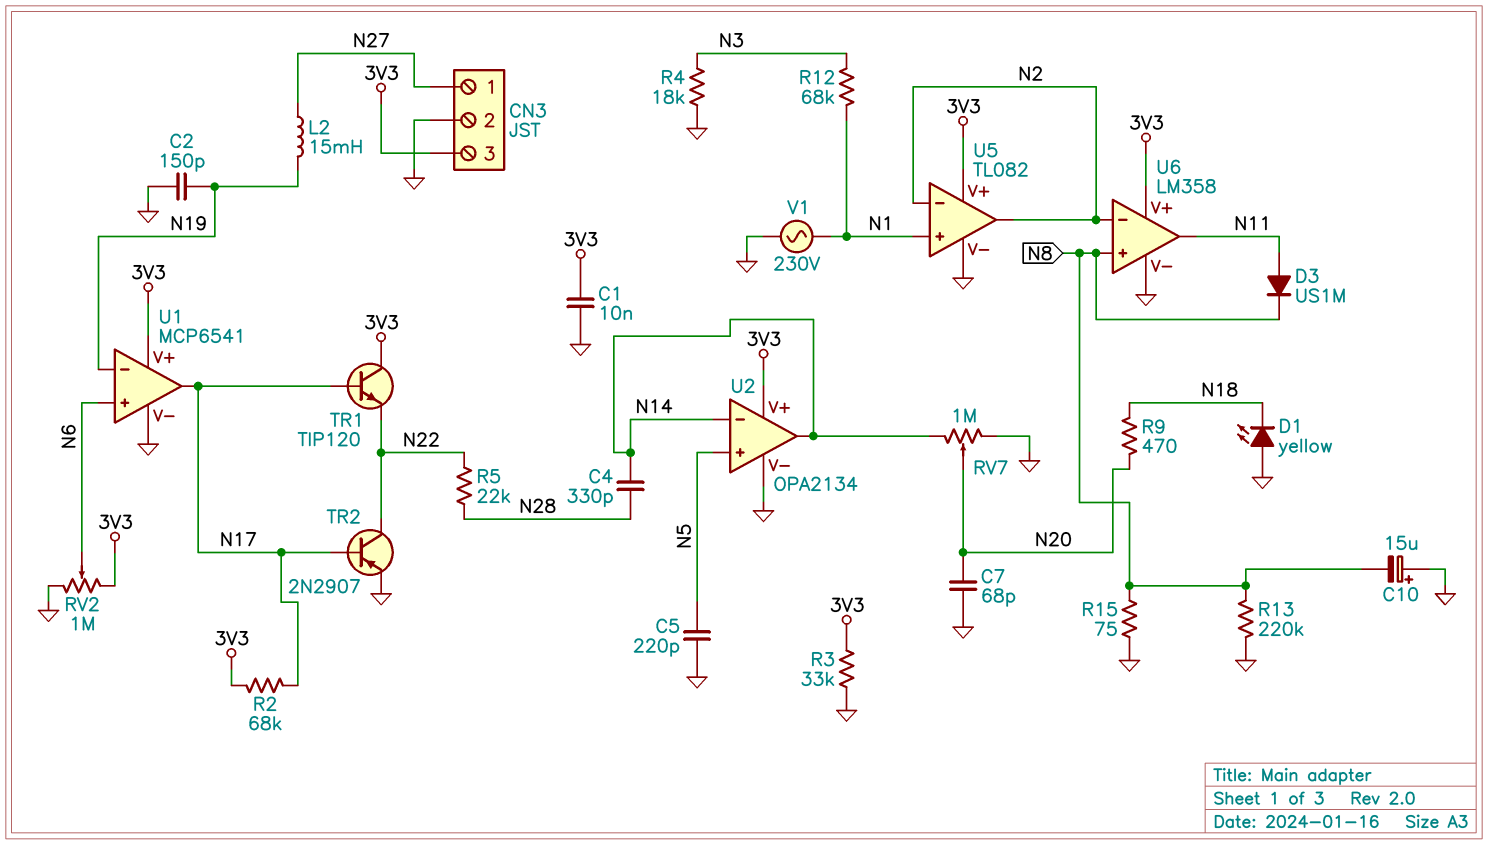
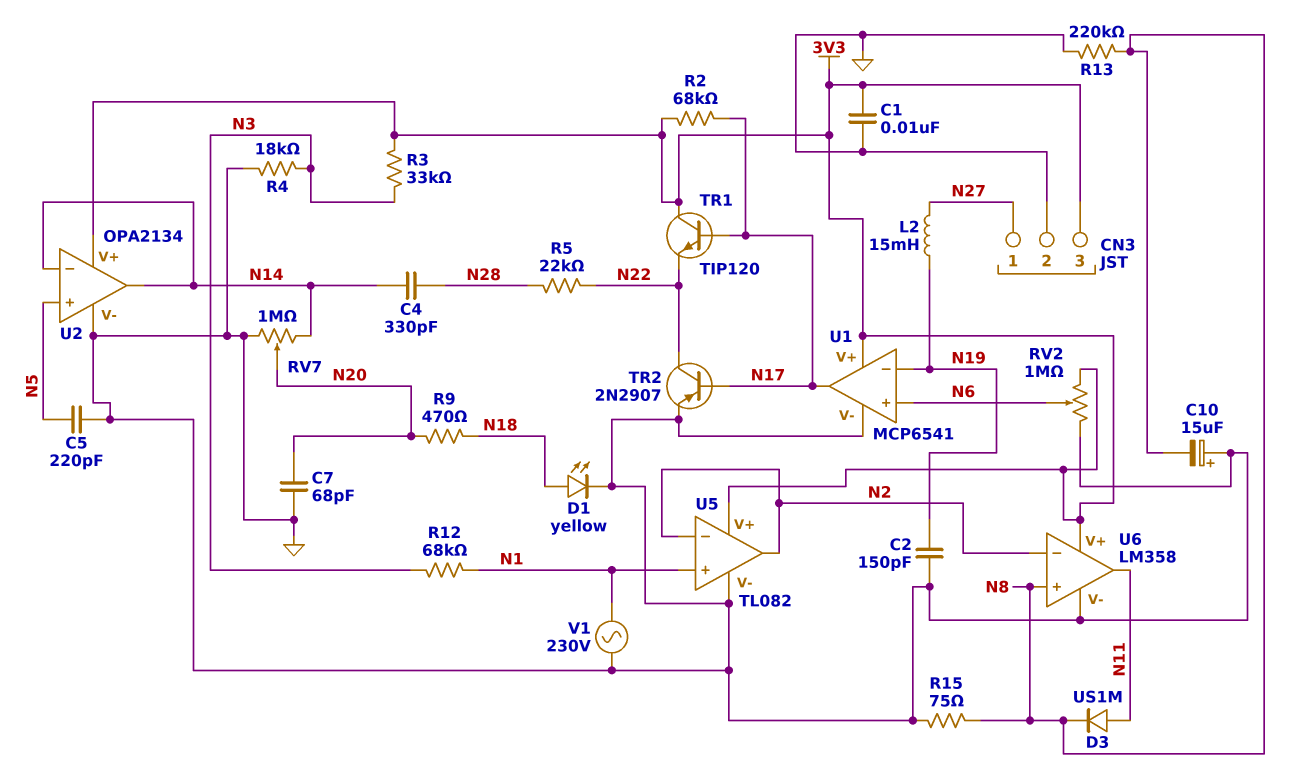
D1: LED yellow (A GND, K N18) -> LED yellow (A N18, K GND)
R3: 33k (3V3, GND) -> 33k (3V3, N3)

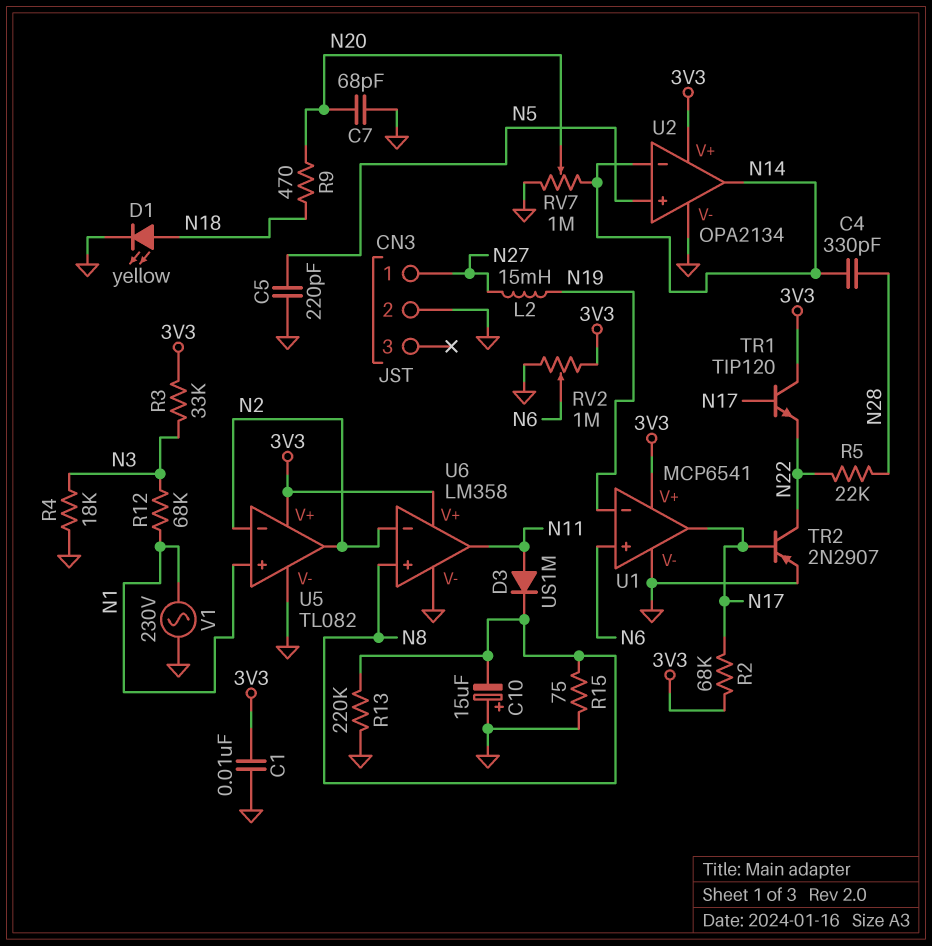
C2: 150pF (GND, N19) -> none
CN3 pin 3: 3V3 -> none

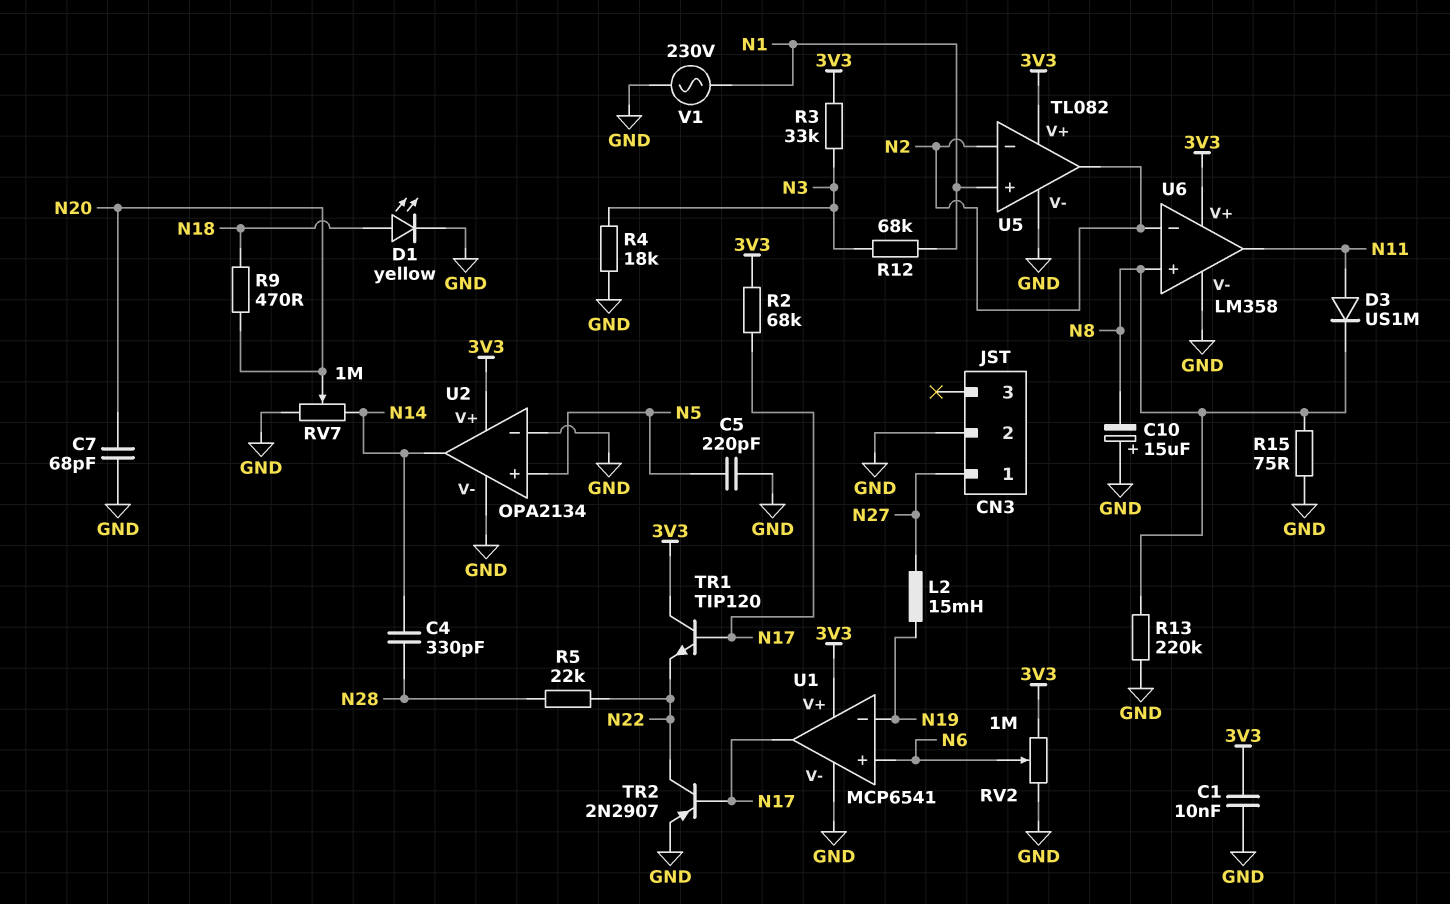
U2 pin in-: N14 -> GND

